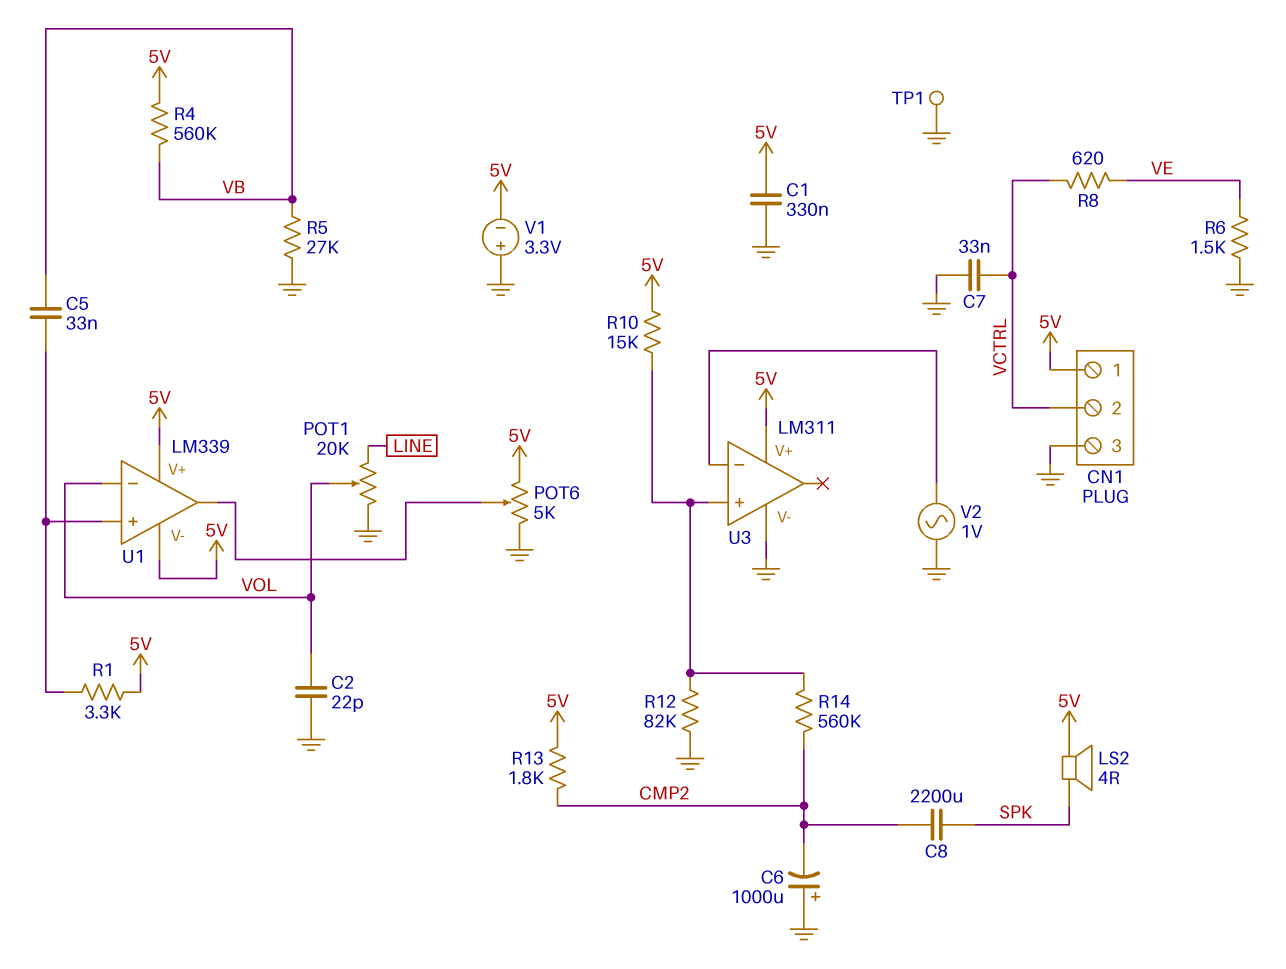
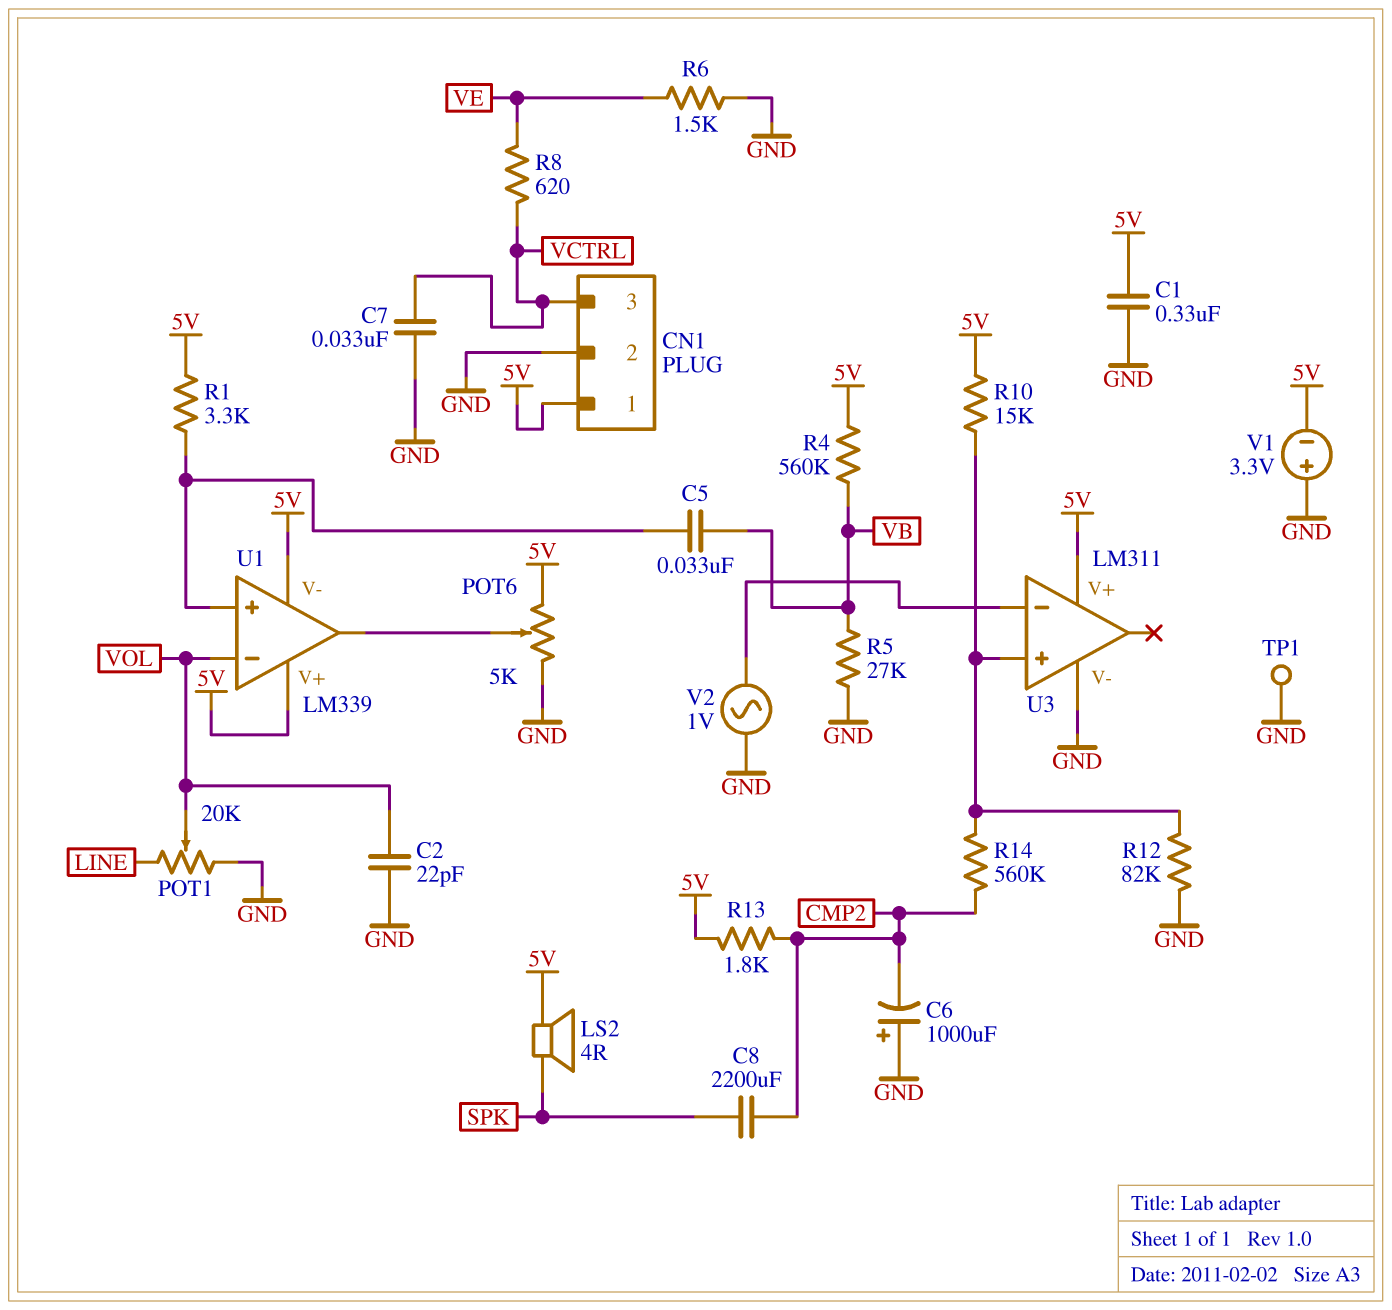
CN1 pin 2: VCTRL -> GND
CN1 pin 3: GND -> VCTRL

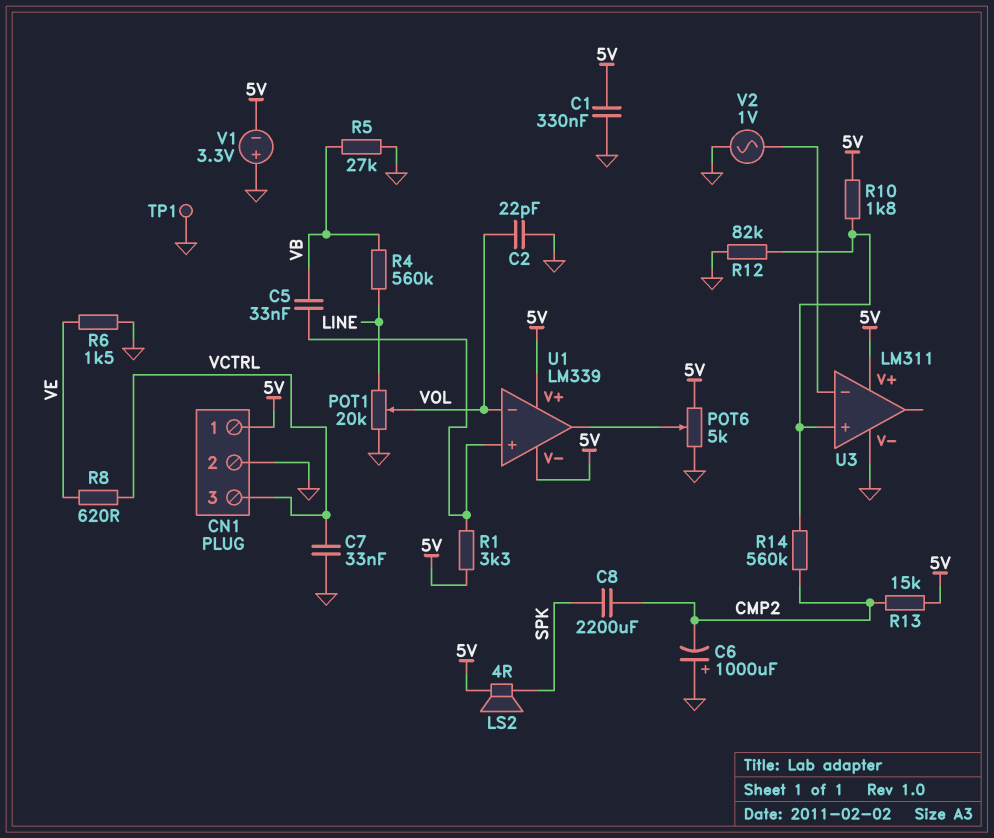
R4: 560k (5V, VB) -> 560k (LINE, VB)
R10: 15k (5V, U3/in+) -> 1.8k (5V, U3/in+)
R13: 1.8k (5V, CMP2) -> 15k (5V, CMP2)

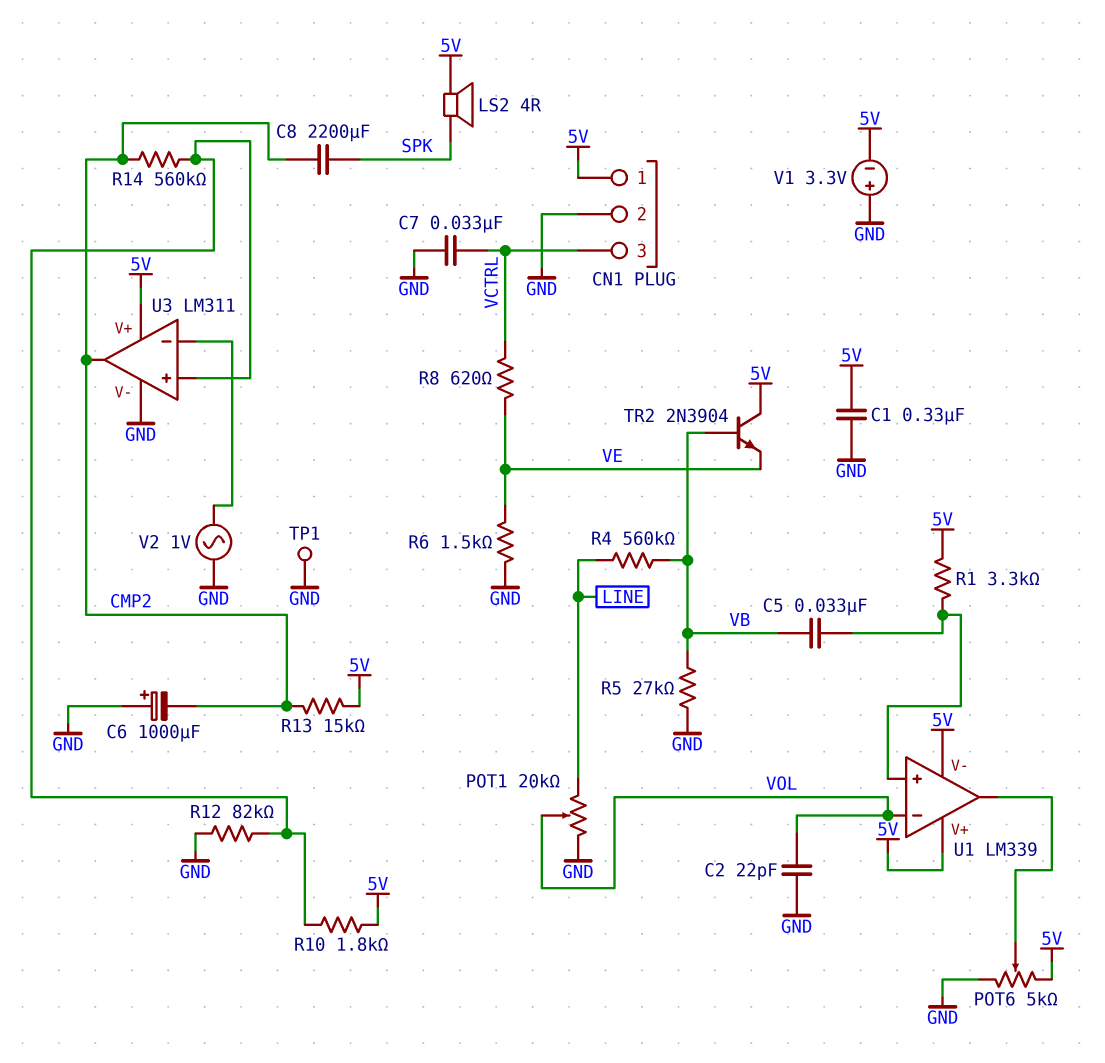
TR2: none -> NPN 2N3904 (B VB, C 5V, E VE)
U3 pin out: none -> CMP2

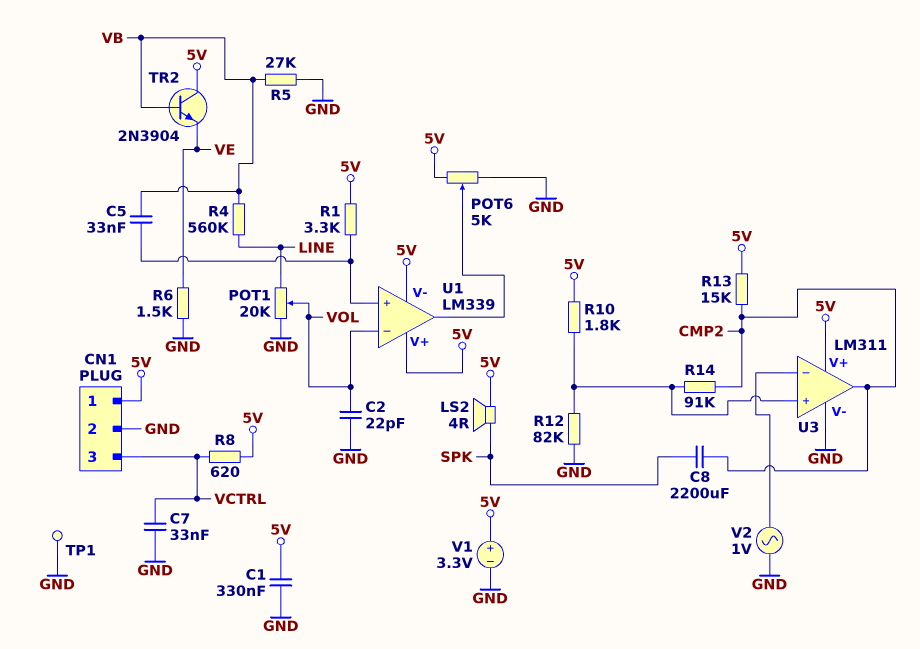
C6: 1000uF (plus GND, minus CMP2) -> none
R8: 620 (VCTRL, VE) -> 620 (5V, VCTRL)
R14: 560k (CMP2, U3/in+) -> 91k (CMP2, U3/in+)
V1: 3.3V (plus GND, minus 5V) -> 3.3V (plus 5V, minus GND)

